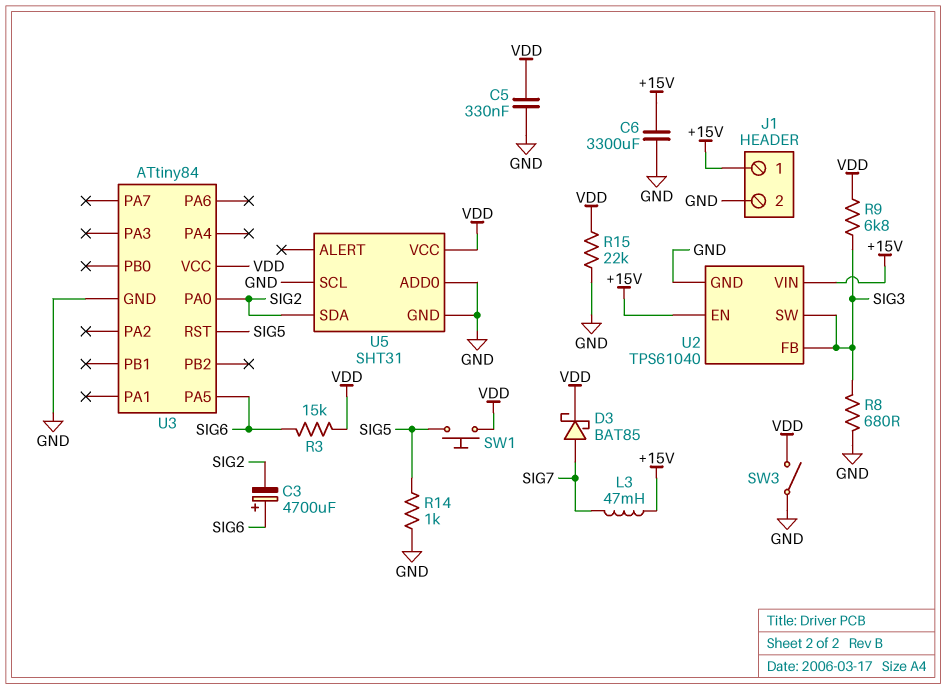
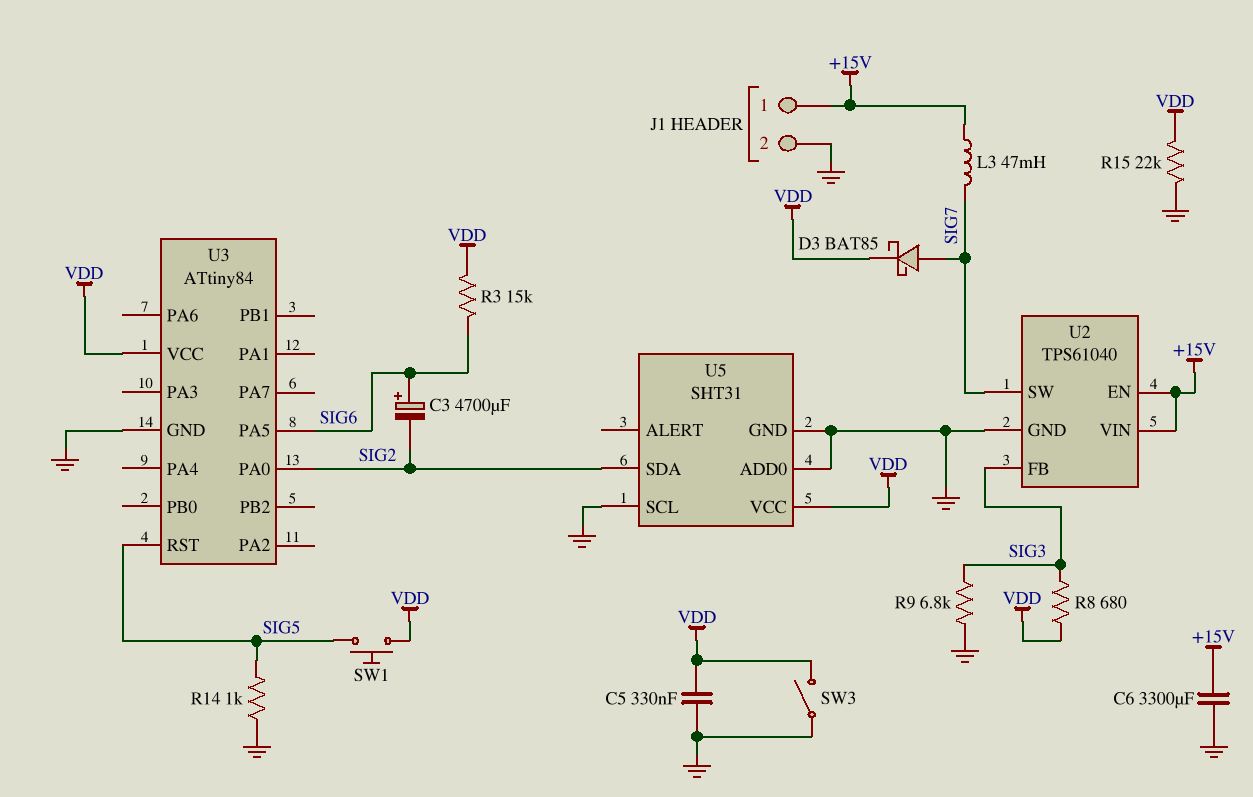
R8: 680 (GND, SIG3) -> 680 (SIG3, VDD)
R9: 6.8k (SIG3, VDD) -> 6.8k (GND, SIG3)
U2 pin SW: SIG3 -> SIG7

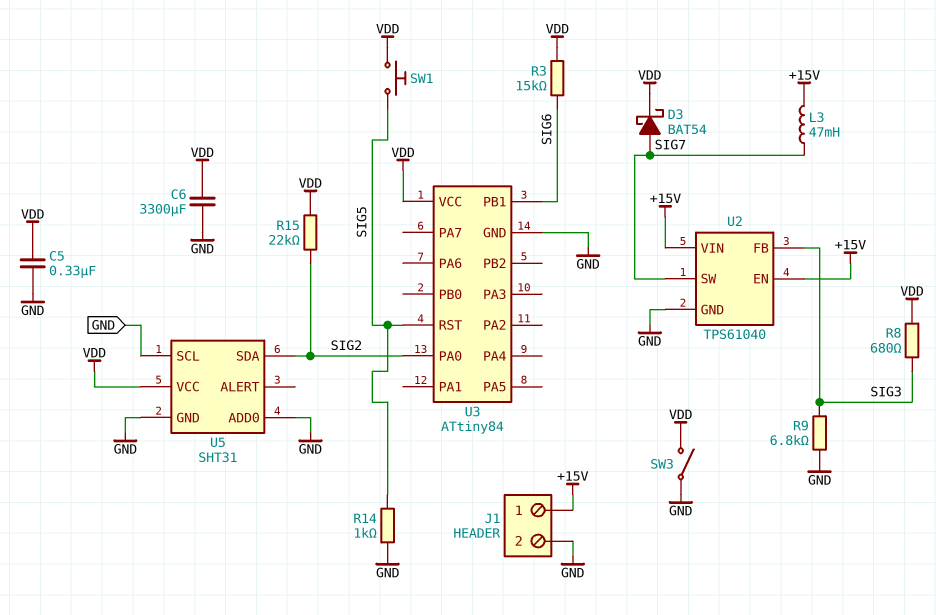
C3: 4700uF (plus SIG6, minus SIG2) -> none
C6: 3300uF (+15V, GND) -> 3300uF (GND, VDD)
D3: schottky BAT85 (A SIG7, K VDD) -> schottky BAT54 (A SIG7, K VDD)
R15: 22k (GND, VDD) -> 22k (SIG2, VDD)
U3 pin PA5: SIG6 -> none
U3 pin PB1: none -> SIG6

